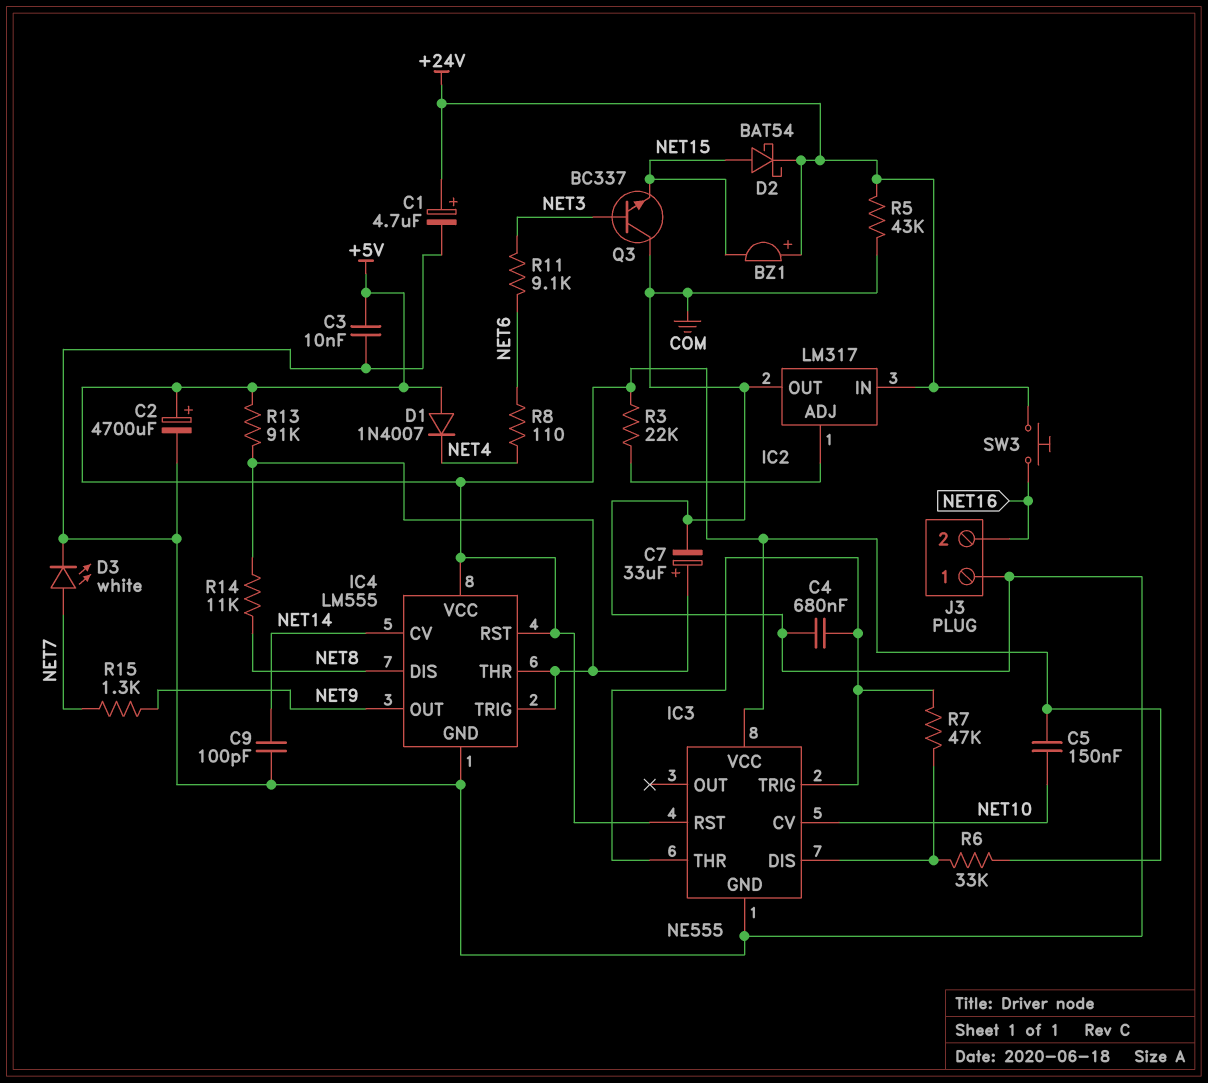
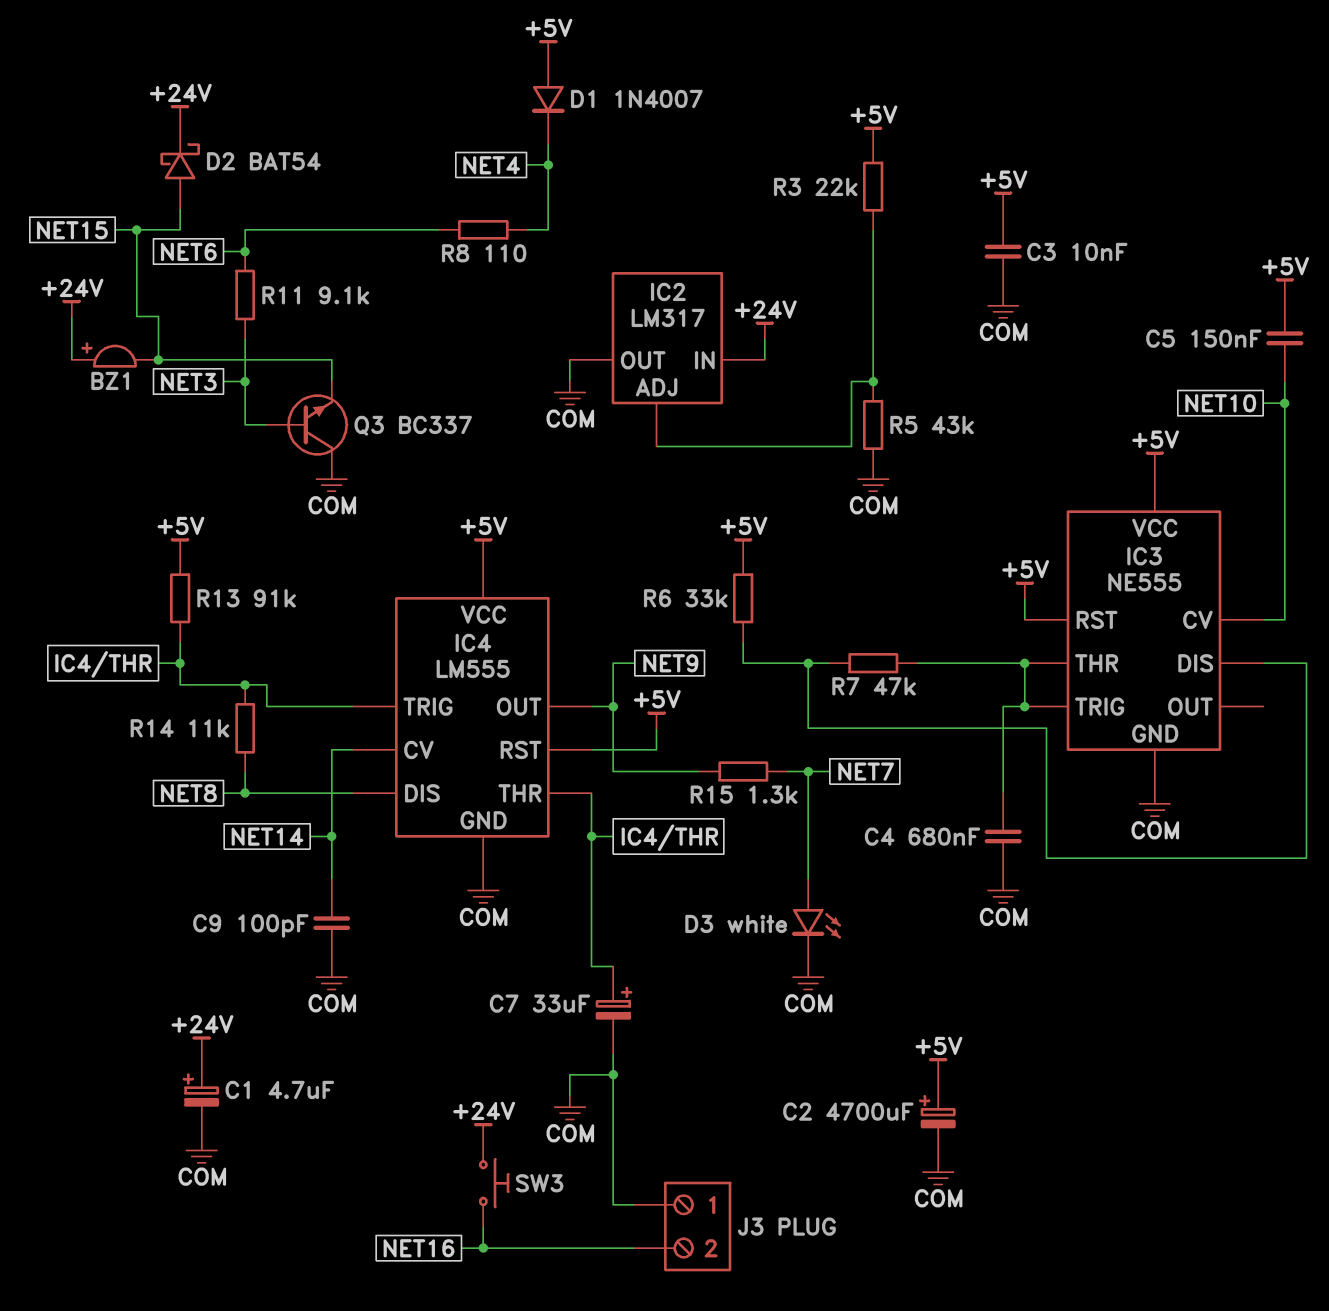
R5: 43k (+24V, COM) -> 43k (COM, IC2/ADJ)

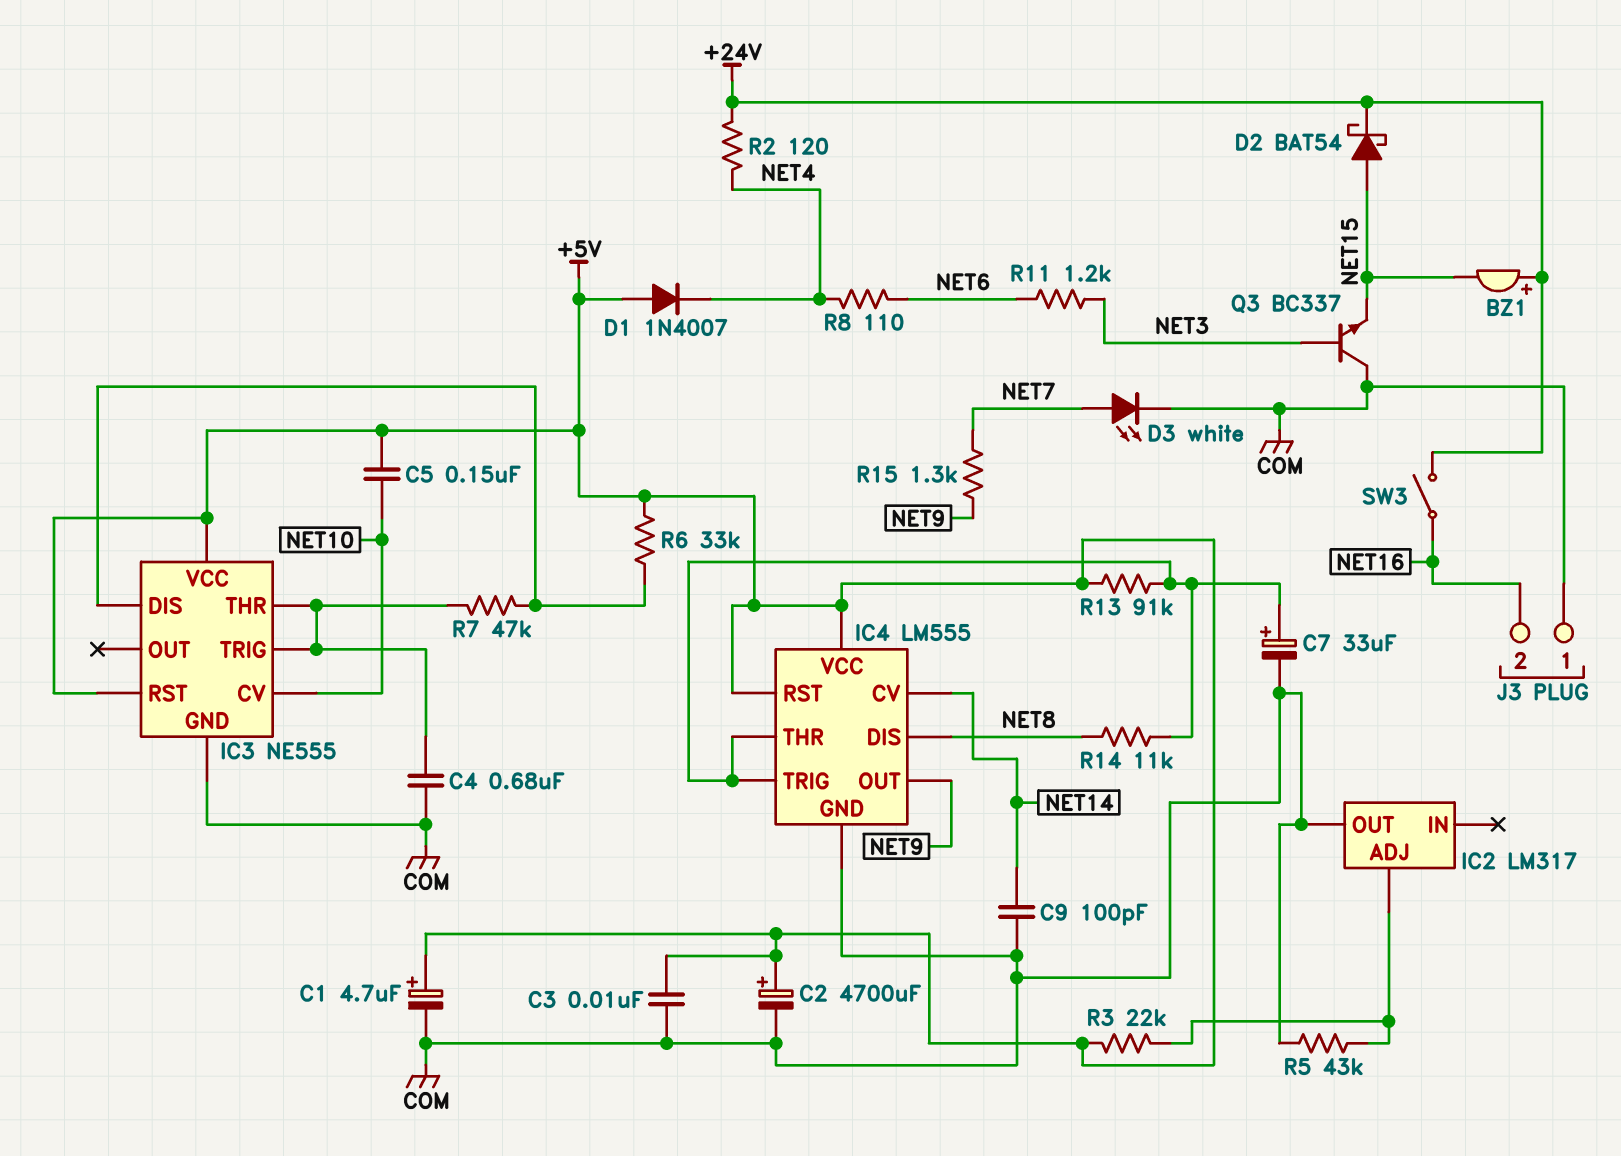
C1: 4.7uF (plus +24V, minus COM) -> 4.7uF (plus +5V, minus COM)
IC2 pin IN: +24V -> none
R2: none -> 120 (+24V, NET4)
R11: 9.1k (NET3, NET6) -> 1.2k (NET3, NET6)
SW3: button (+24V, NET16) -> switch (+24V, NET16)

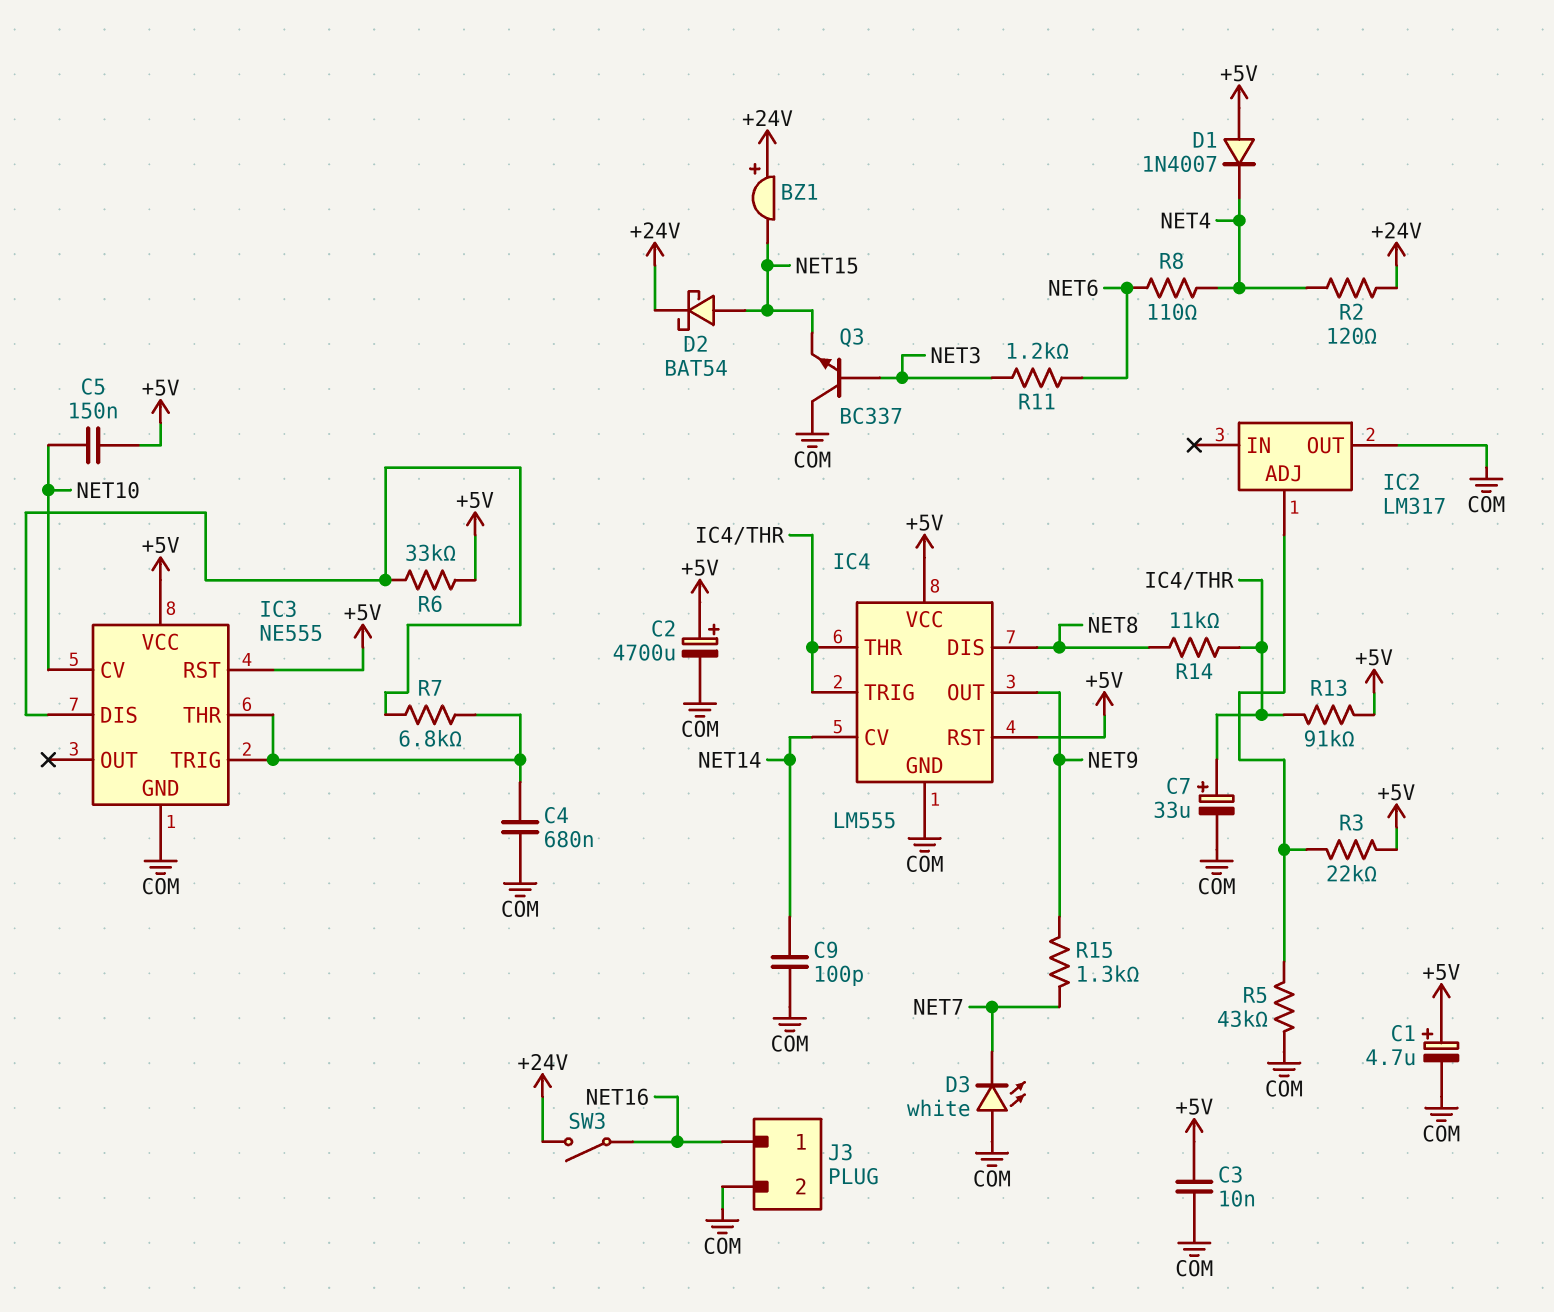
D3: LED white (A NET7, K COM) -> LED white (A COM, K NET7)
J3 pin 1: COM -> NET16
J3 pin 2: NET16 -> COM
R7: 47k (IC3/DIS, IC3/THR) -> 6.8k (IC3/DIS, IC3/THR)

